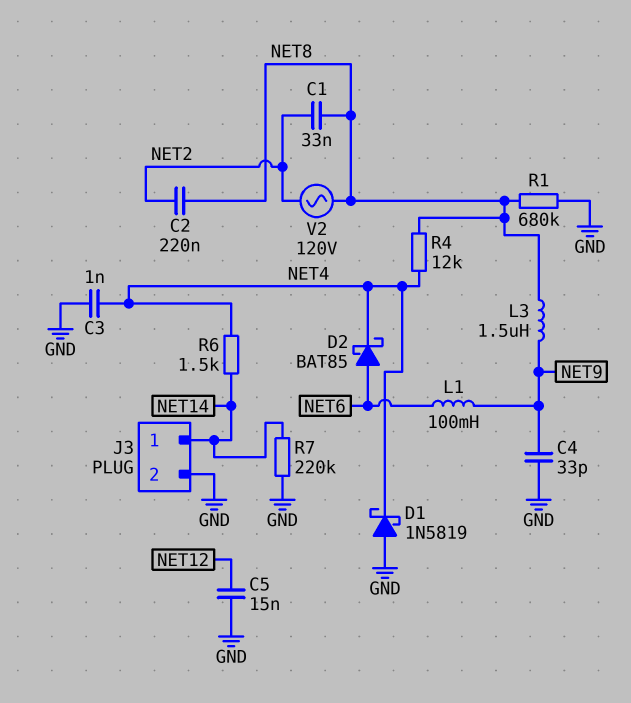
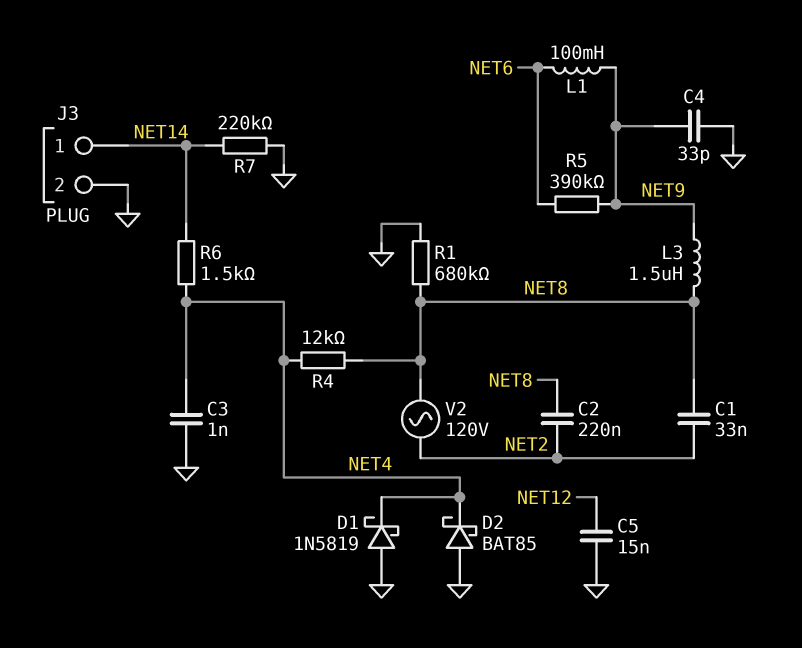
D2: schottky BAT85 (A NET6, K NET4) -> schottky BAT85 (A GND, K NET4)
R5: none -> 390k (NET6, NET9)

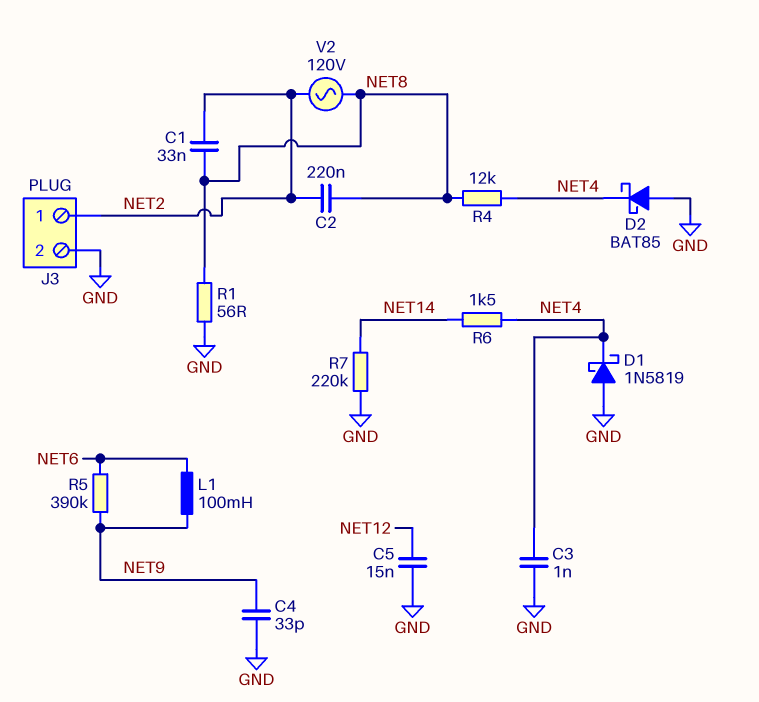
J3 pin 1: NET14 -> NET2
L3: 1.5uH (NET8, NET9) -> none
R1: 680k (GND, NET8) -> 56 (GND, NET8)

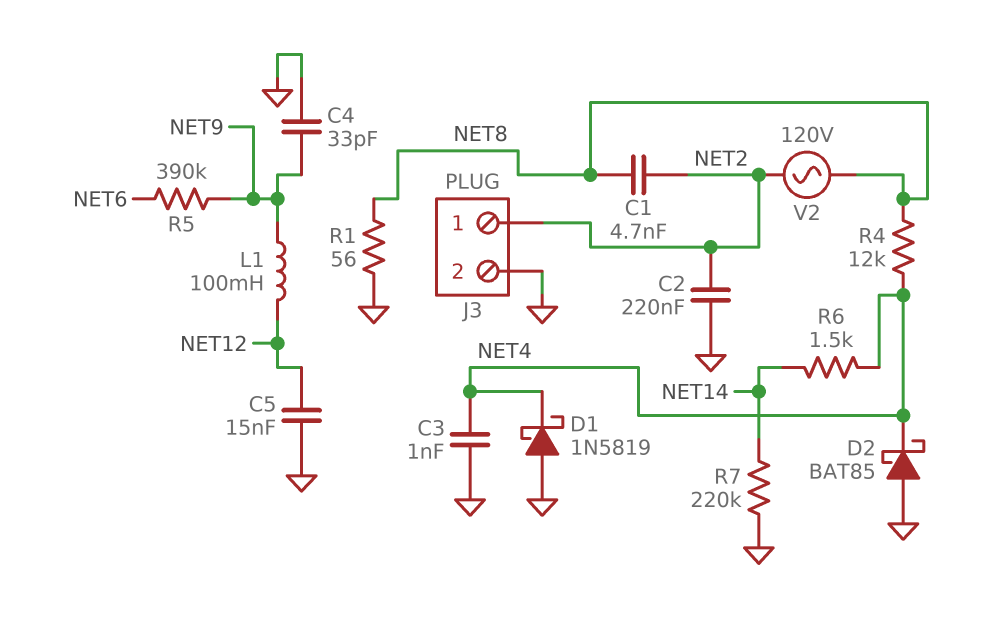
C1: 33nF (NET2, NET8) -> 4.7nF (NET2, NET8)
C2: 220nF (NET2, NET8) -> 220nF (GND, NET2)
L1: 100mH (NET6, NET9) -> 100mH (NET9, NET12)

